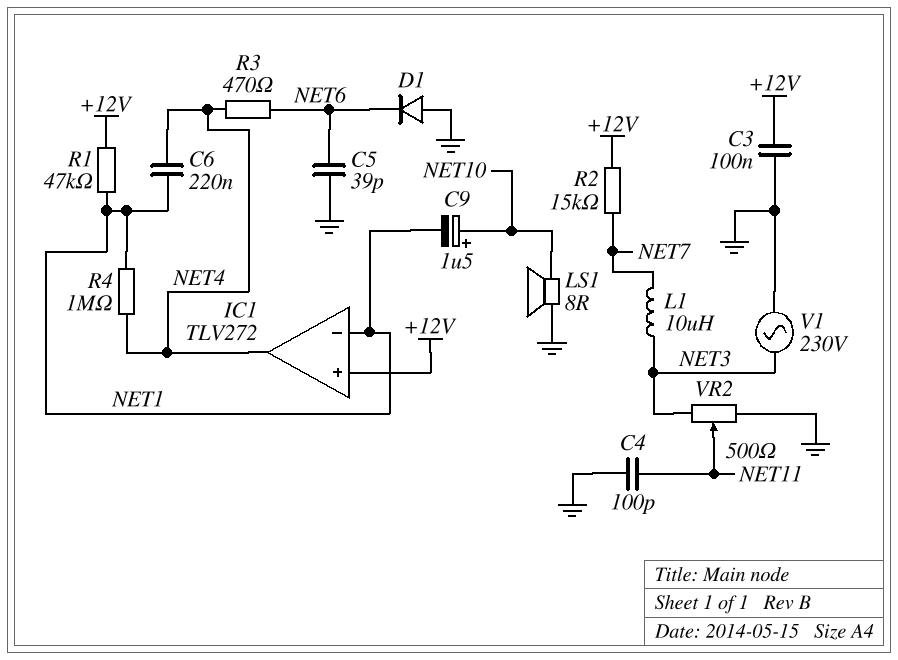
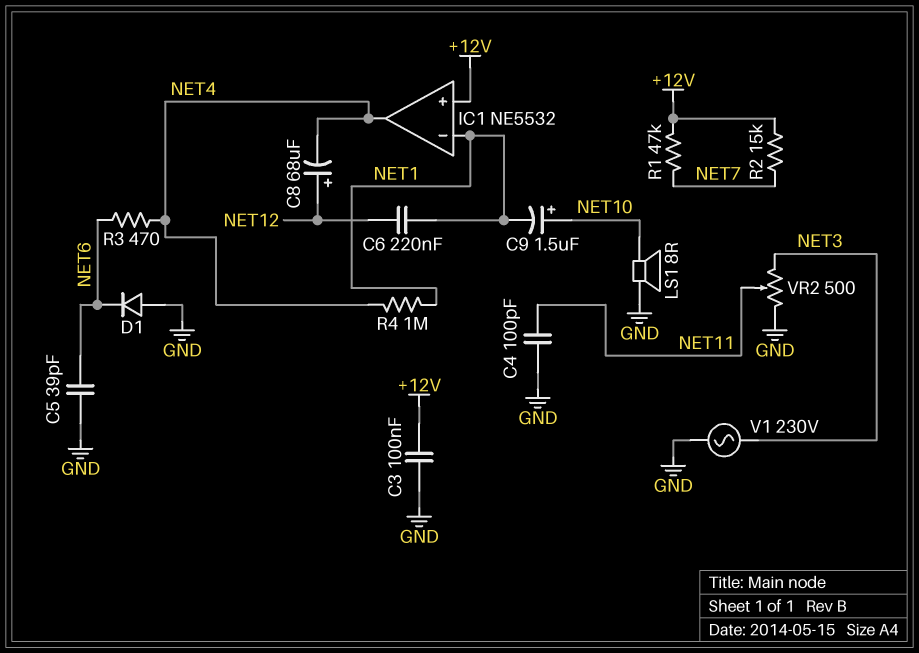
C6: 220nF (NET1, NET4) -> 220nF (NET1, NET12)
C8: none -> 68uF (plus NET12, minus NET4)
IC1: TLV272 -> NE5532
L1: 10uH (NET3, NET7) -> none
R1: 47k (+12V, NET1) -> 47k (+12V, NET7)

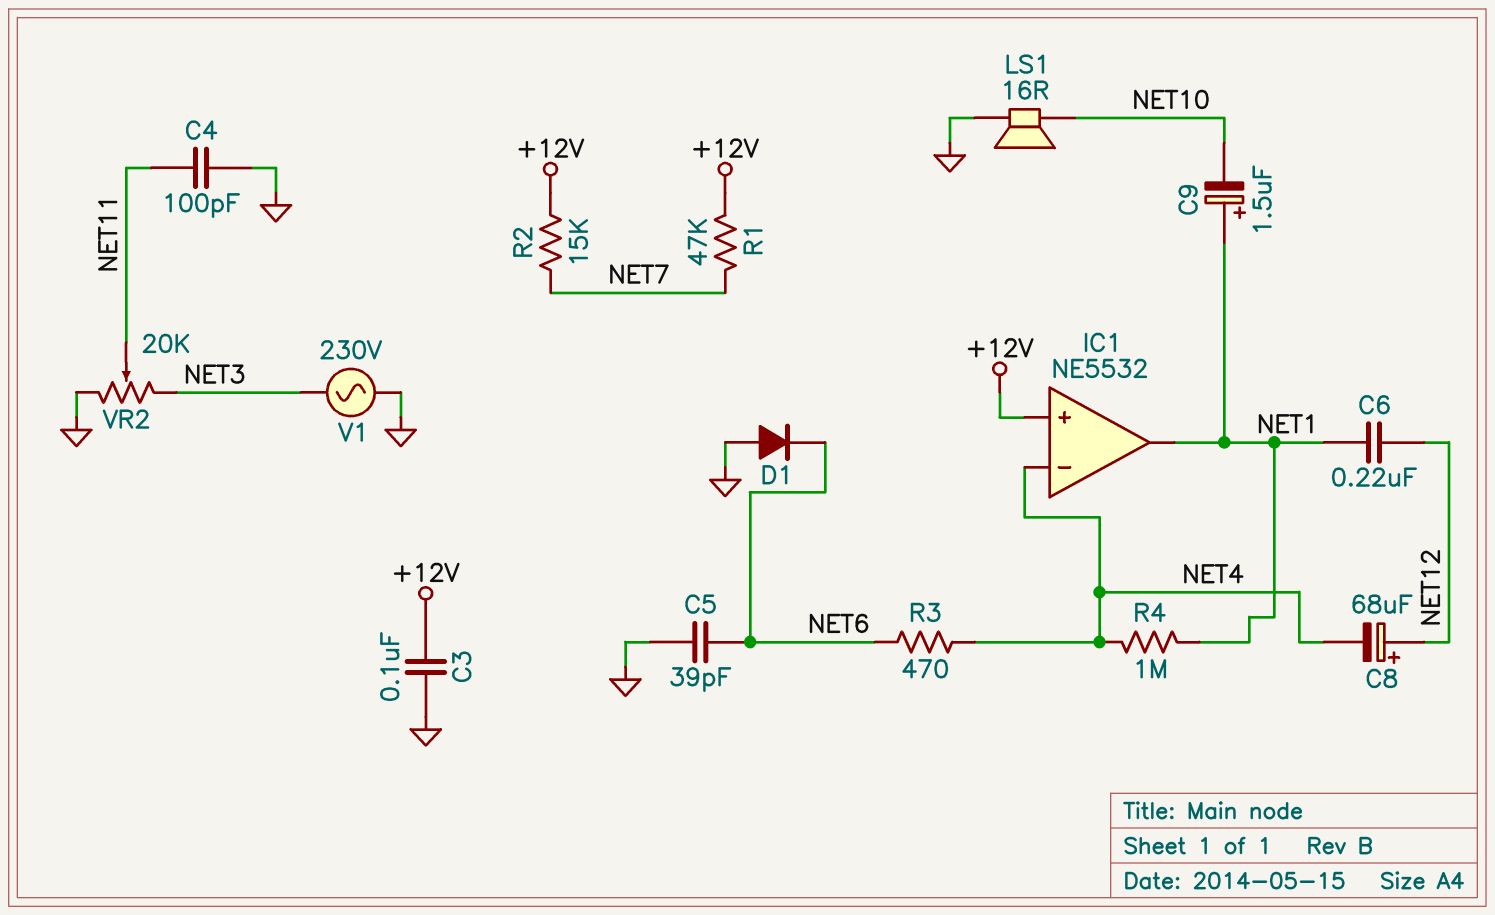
C9: 1.5uF (plus NET10, minus NET1) -> 1.5uF (plus NET1, minus NET10)
IC1 pin in-: NET1 -> NET4
IC1 pin out: NET4 -> NET1
LS1: speaker 8R (GND, NET10) -> speaker 16R (GND, NET10)
VR2: 500 (GND, NET3, wiper NET11) -> 20k (GND, NET3, wiper NET11)

